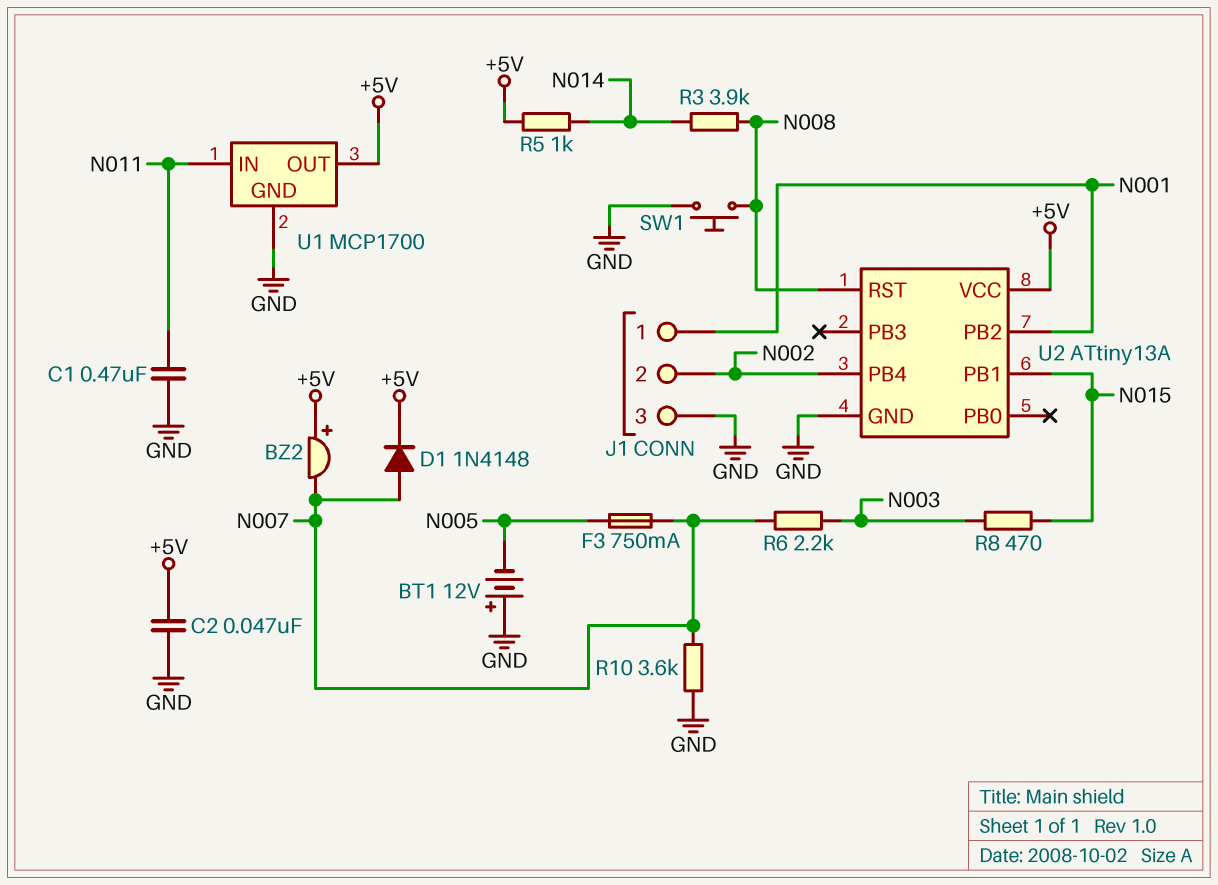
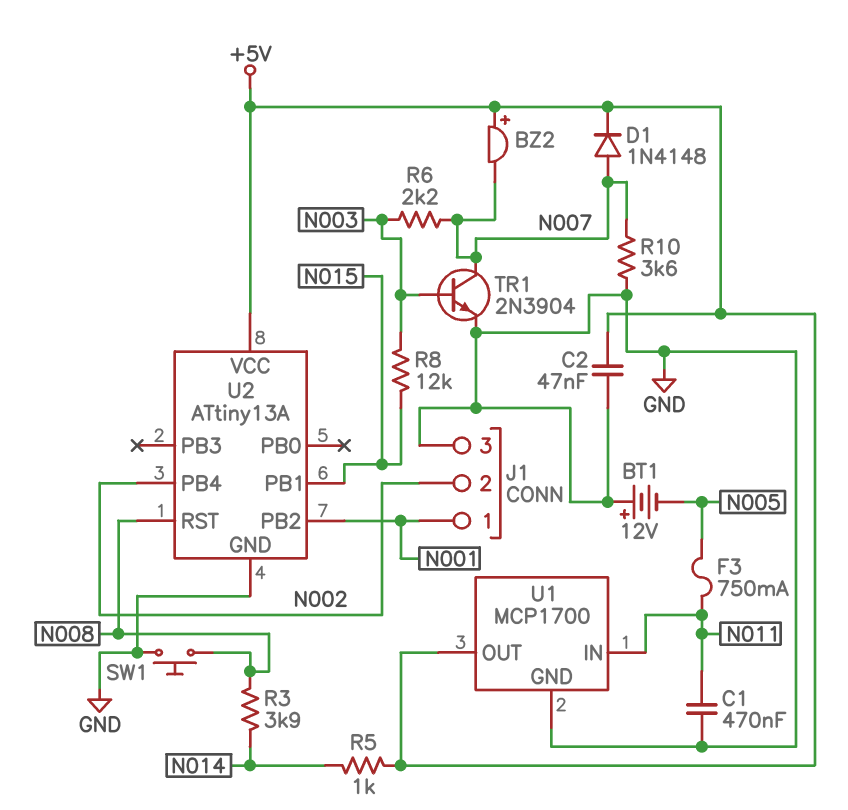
F3: 750mA (N005, N007) -> 750mA (N005, N011)
R8: 470 (N003, N015) -> 12k (N003, N015)
TR1: none -> NPN 2N3904 (B N003, C N007, E GND)

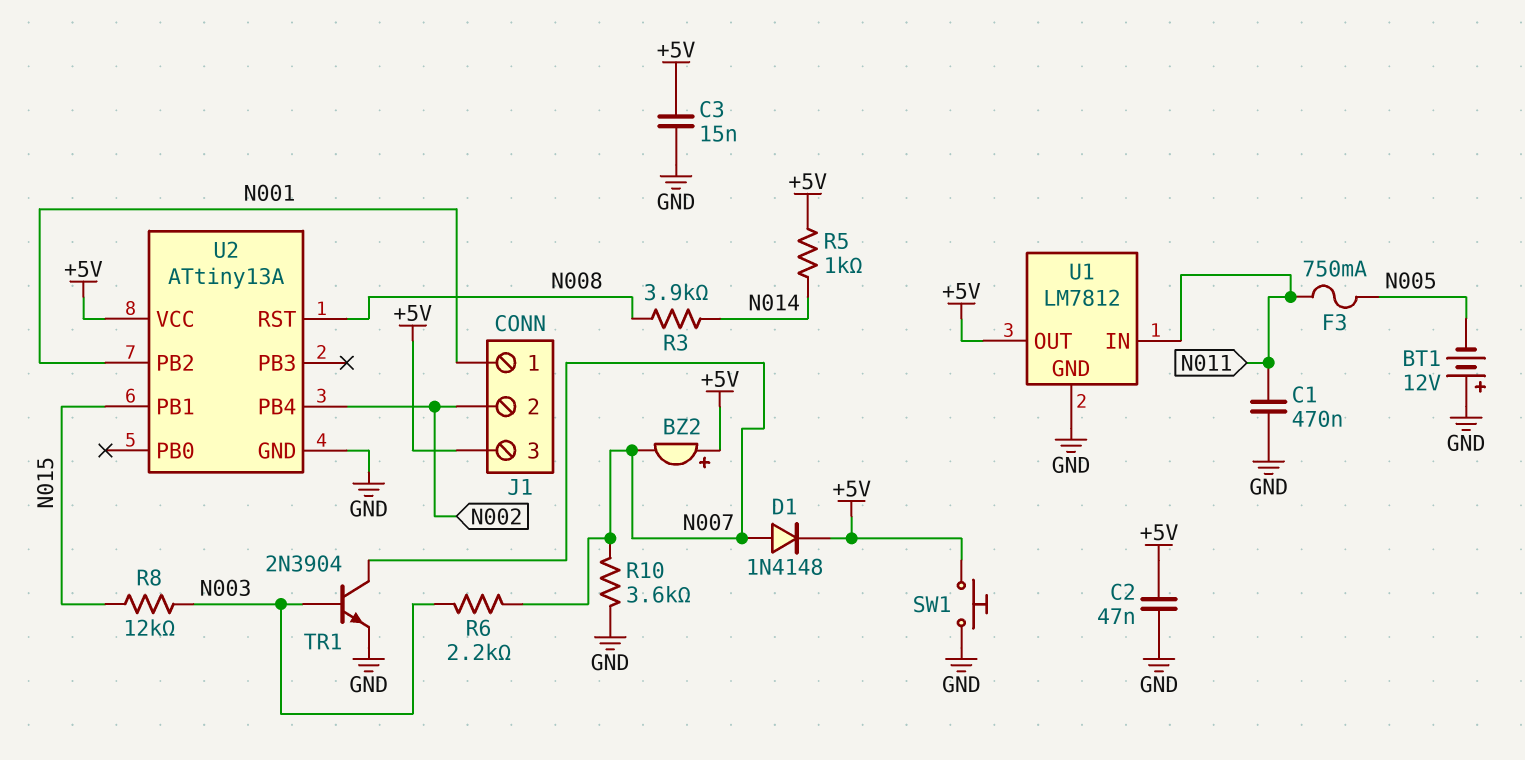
C3: none -> 15nF (+5V, GND)
J1 pin 3: GND -> +5V
SW1: button (GND, N008) -> button (+5V, GND)
U1: MCP1700 -> LM7812

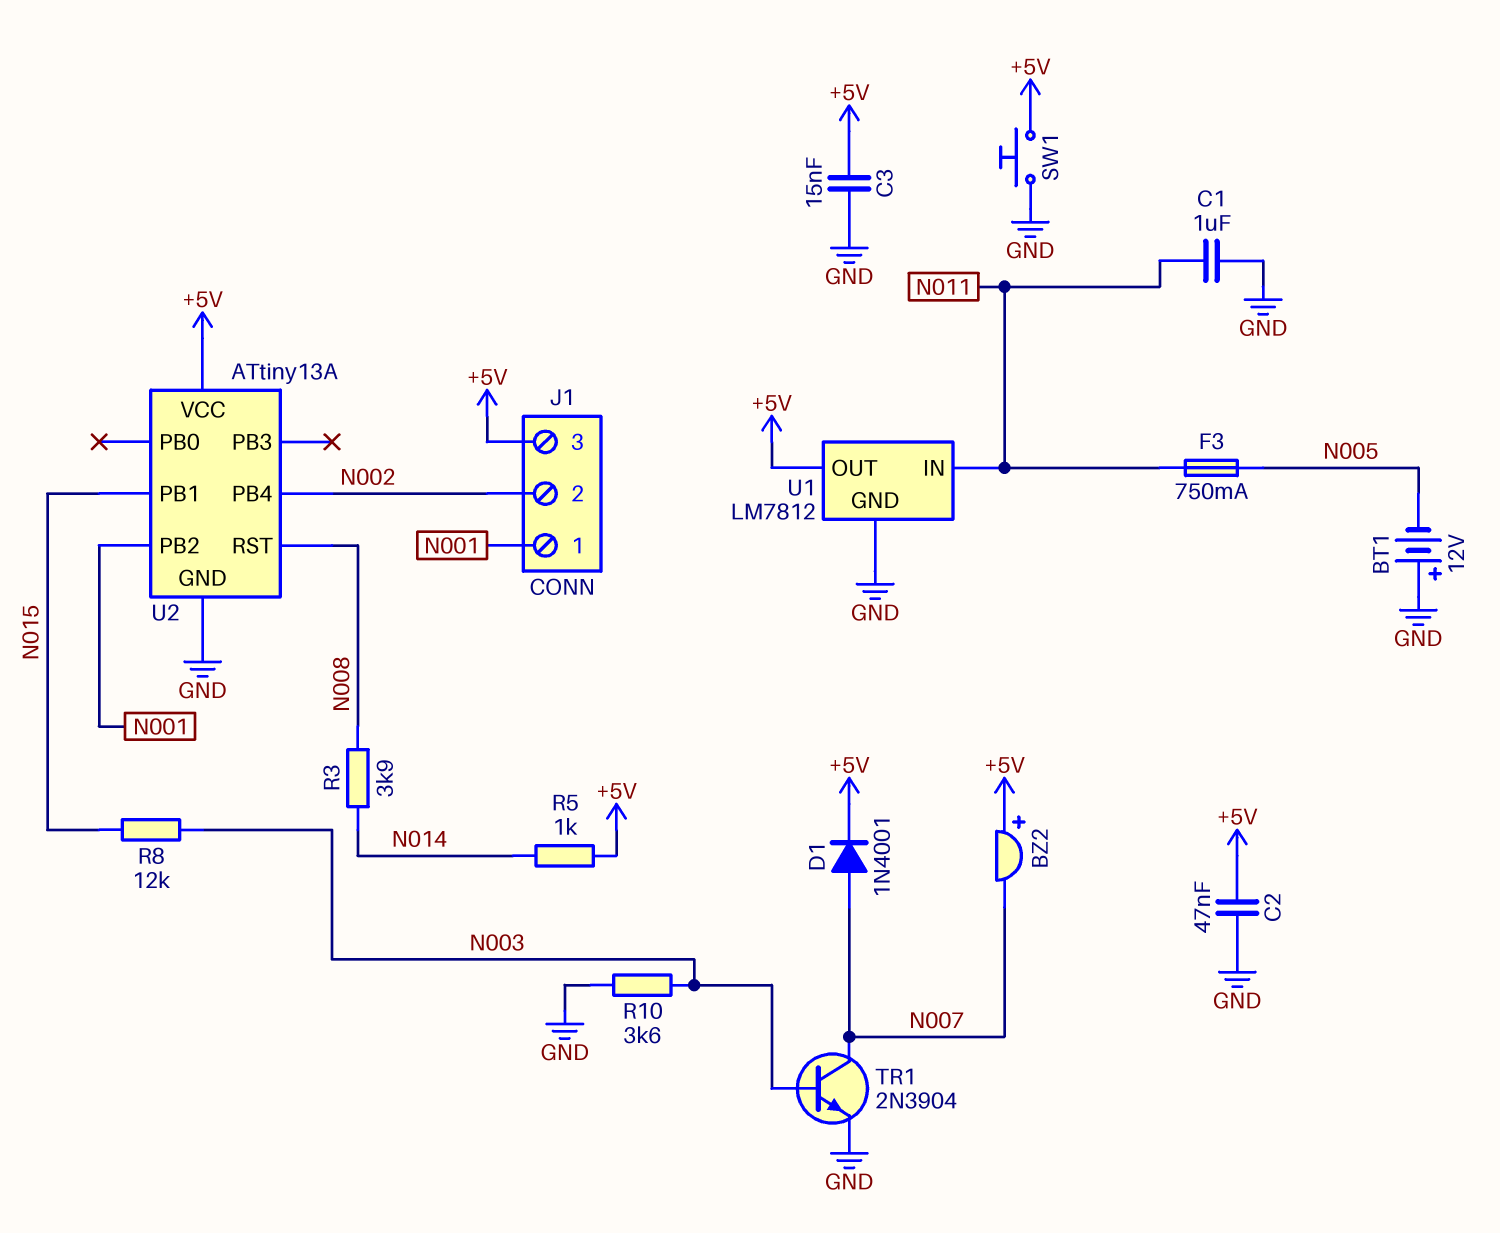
C1: 470nF (GND, N011) -> 1uF (GND, N011)
D1: diode 1N4148 (A N007, K +5V) -> diode 1N4001 (A N007, K +5V)
R6: 2.2k (N003, N007) -> none
R10: 3.6k (GND, N007) -> 3.6k (GND, N003)

